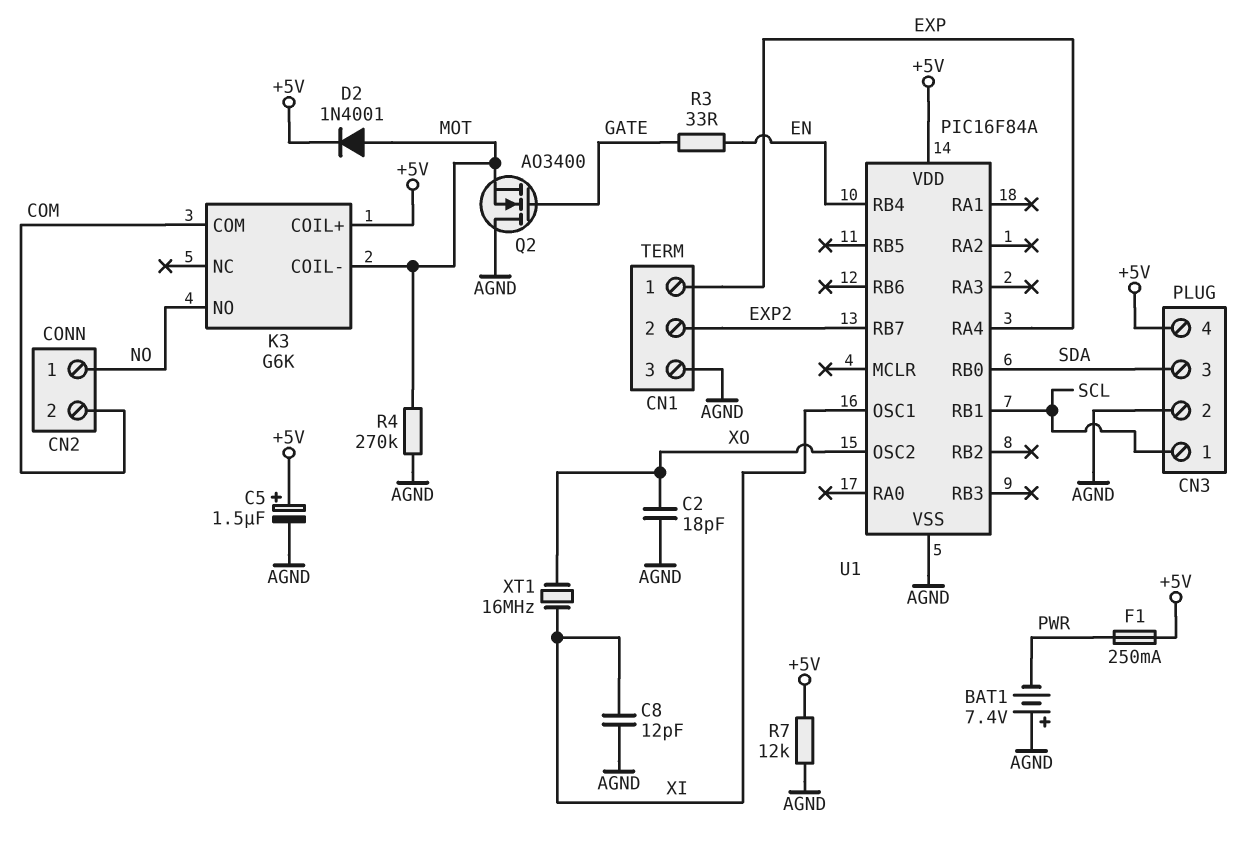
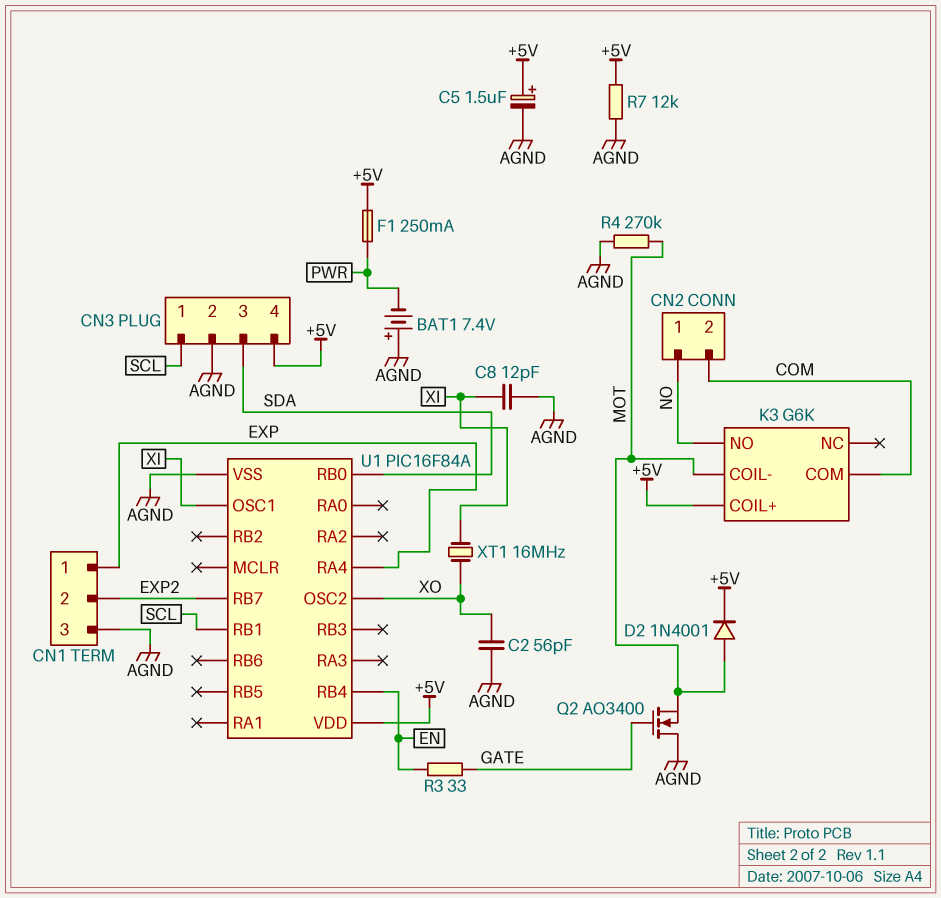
C2: 18pF (AGND, XO) -> 56pF (AGND, XO)

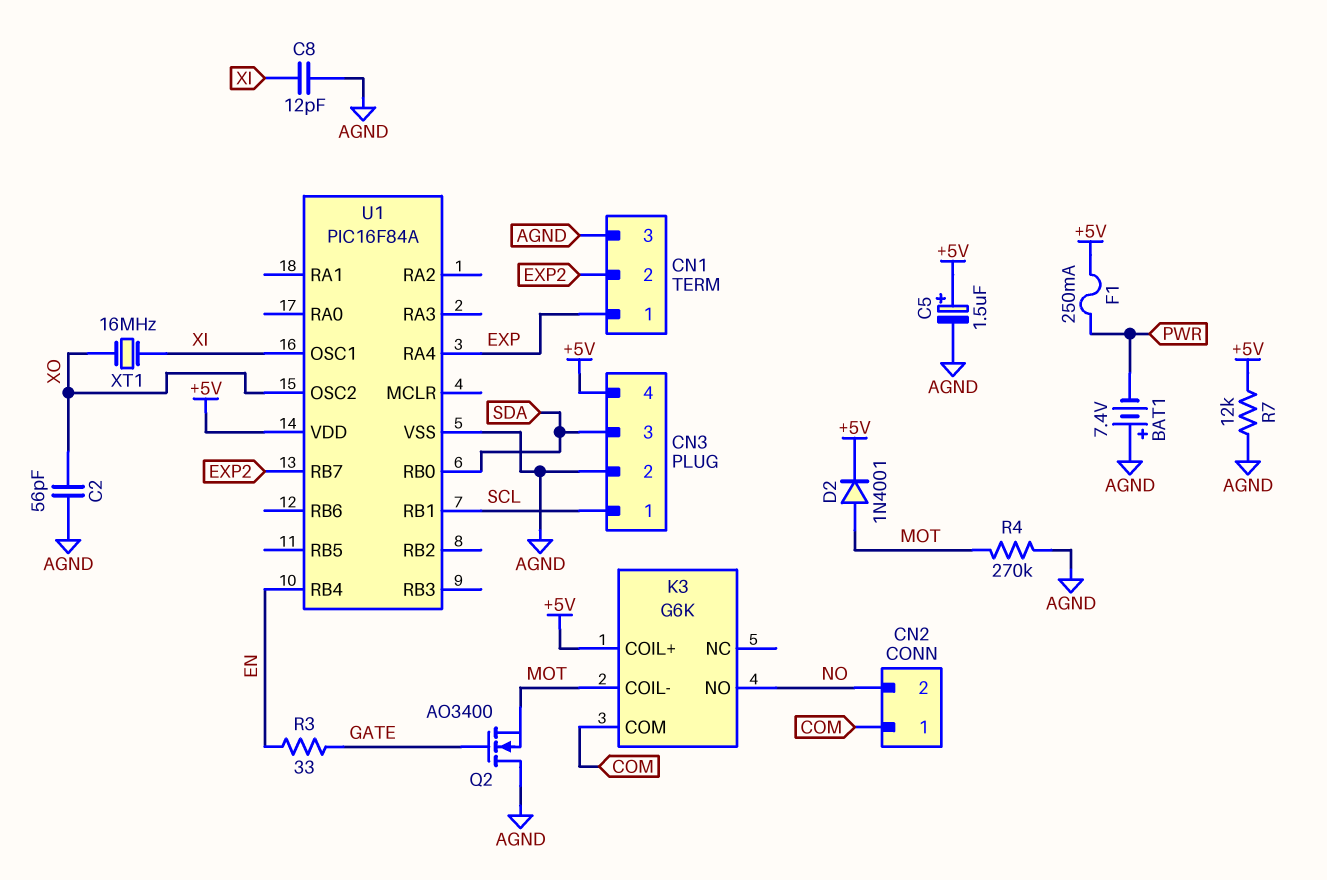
CN2 pin 1: NO -> COM
CN2 pin 2: COM -> NO

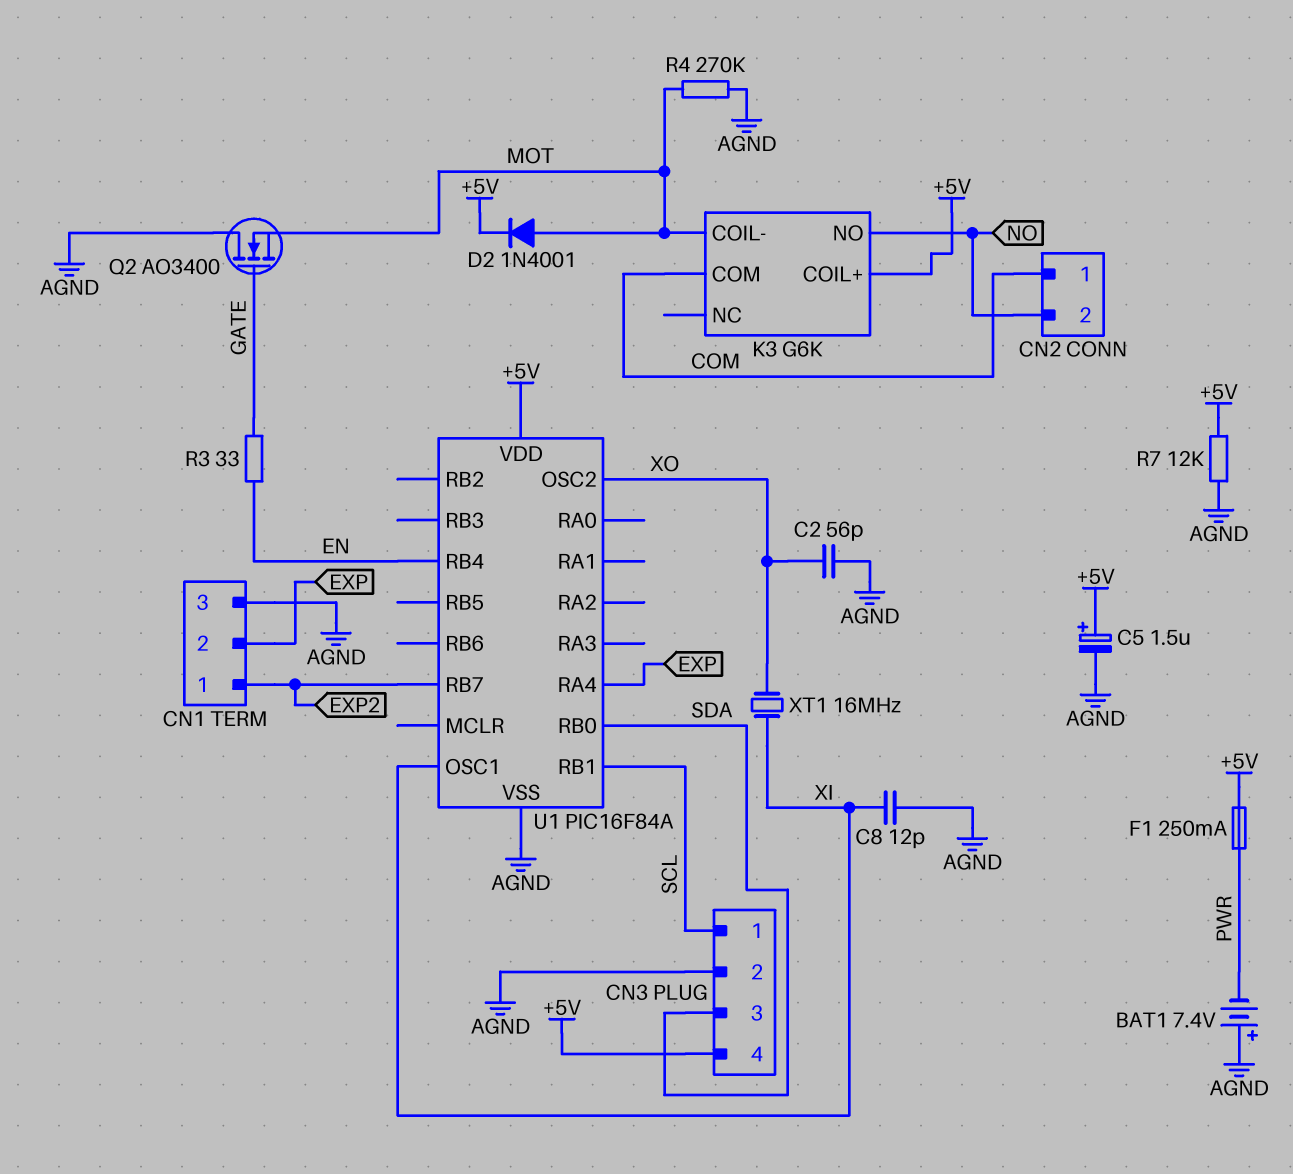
CN1 pin 1: EXP -> EXP2
CN1 pin 2: EXP2 -> EXP

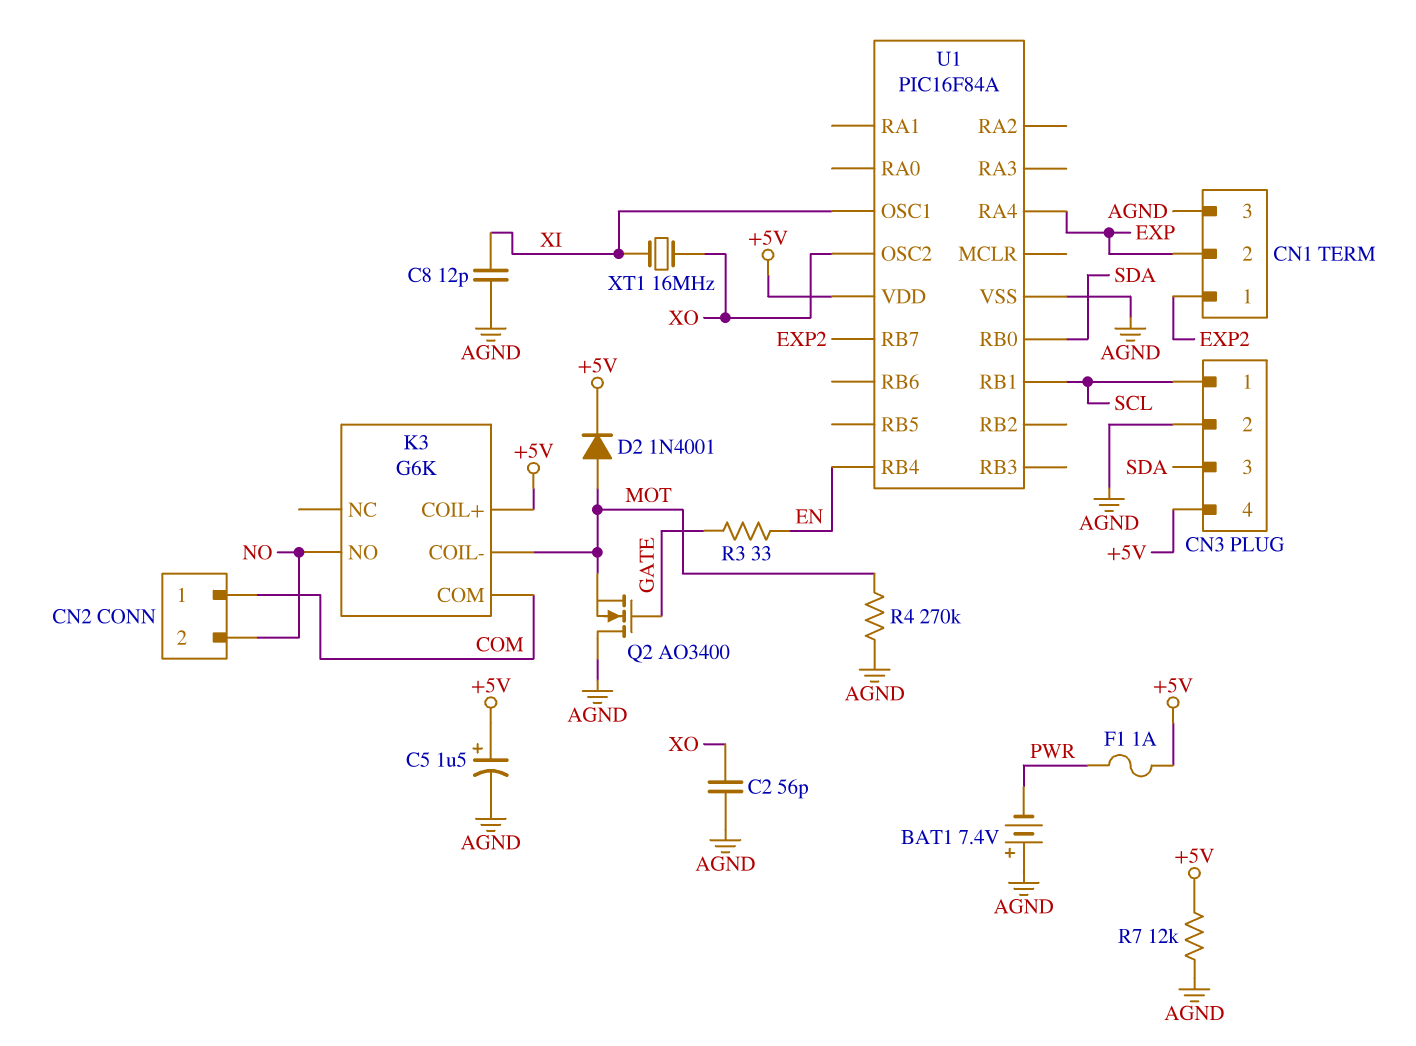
F1: 250mA (+5V, PWR) -> 1A (+5V, PWR)

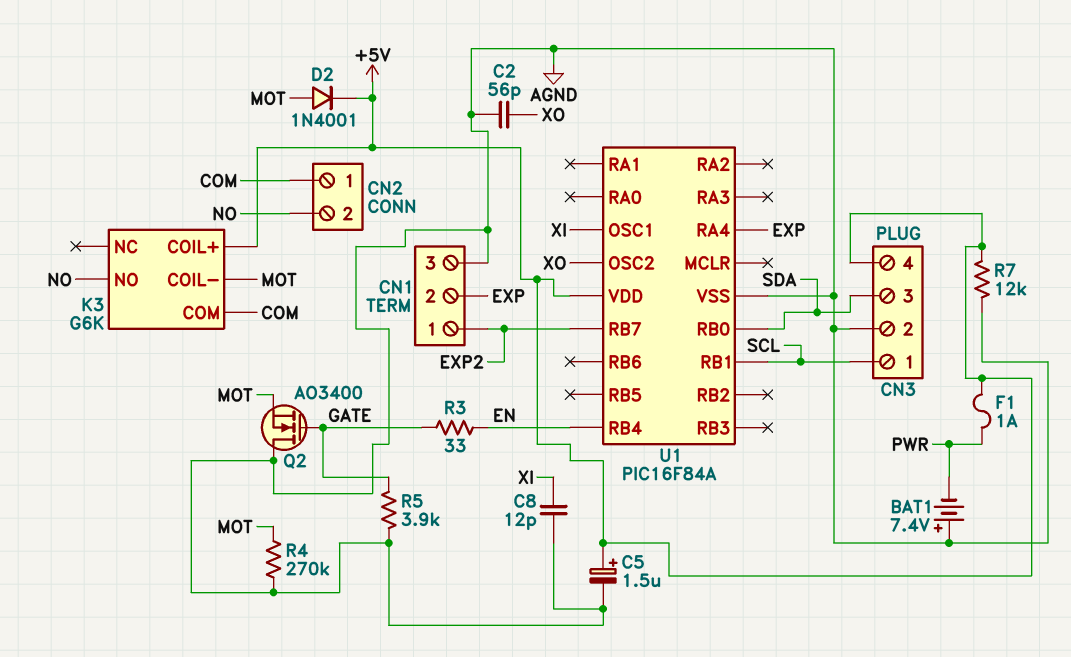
R5: none -> 3.9k (AGND, GATE)
XT1: 16MHz (XI, XO) -> none

